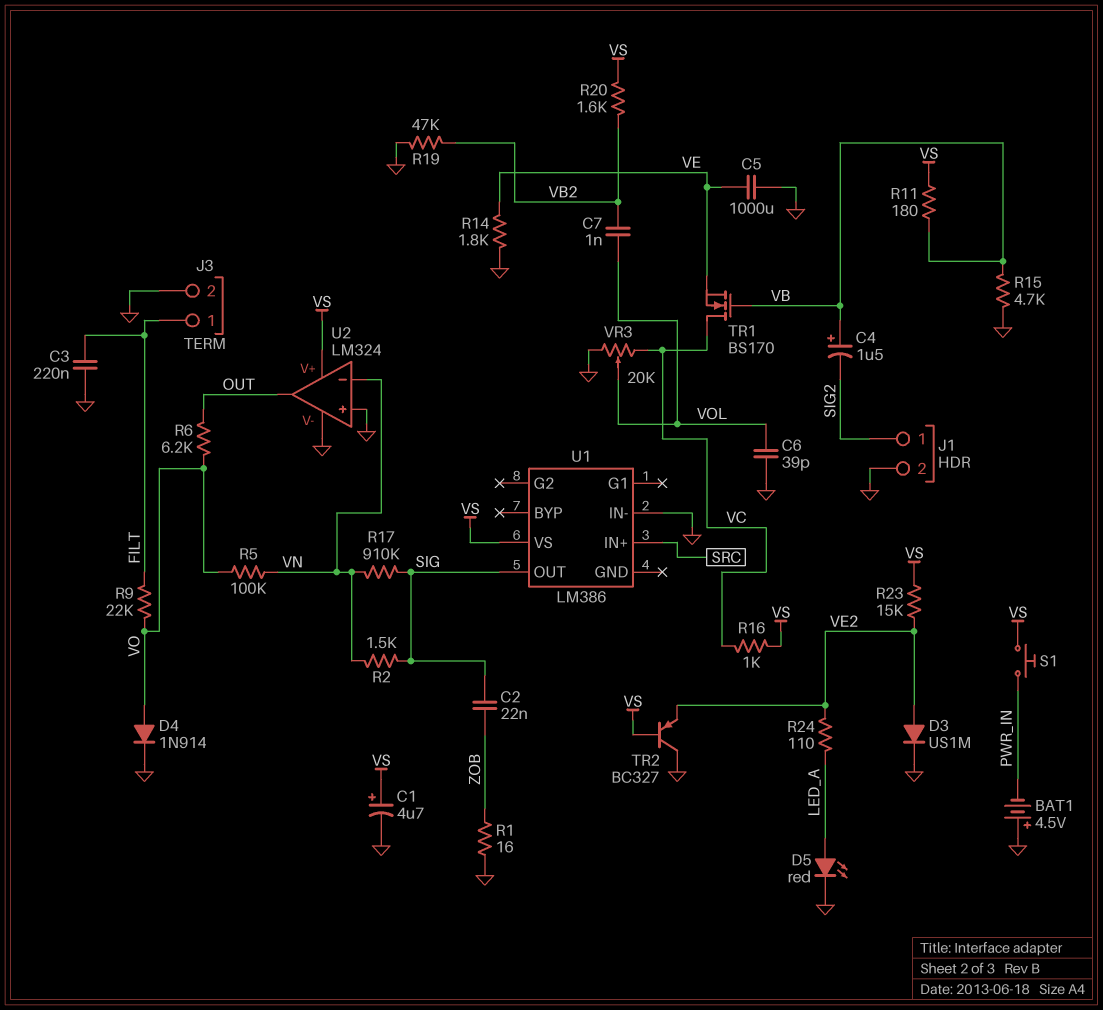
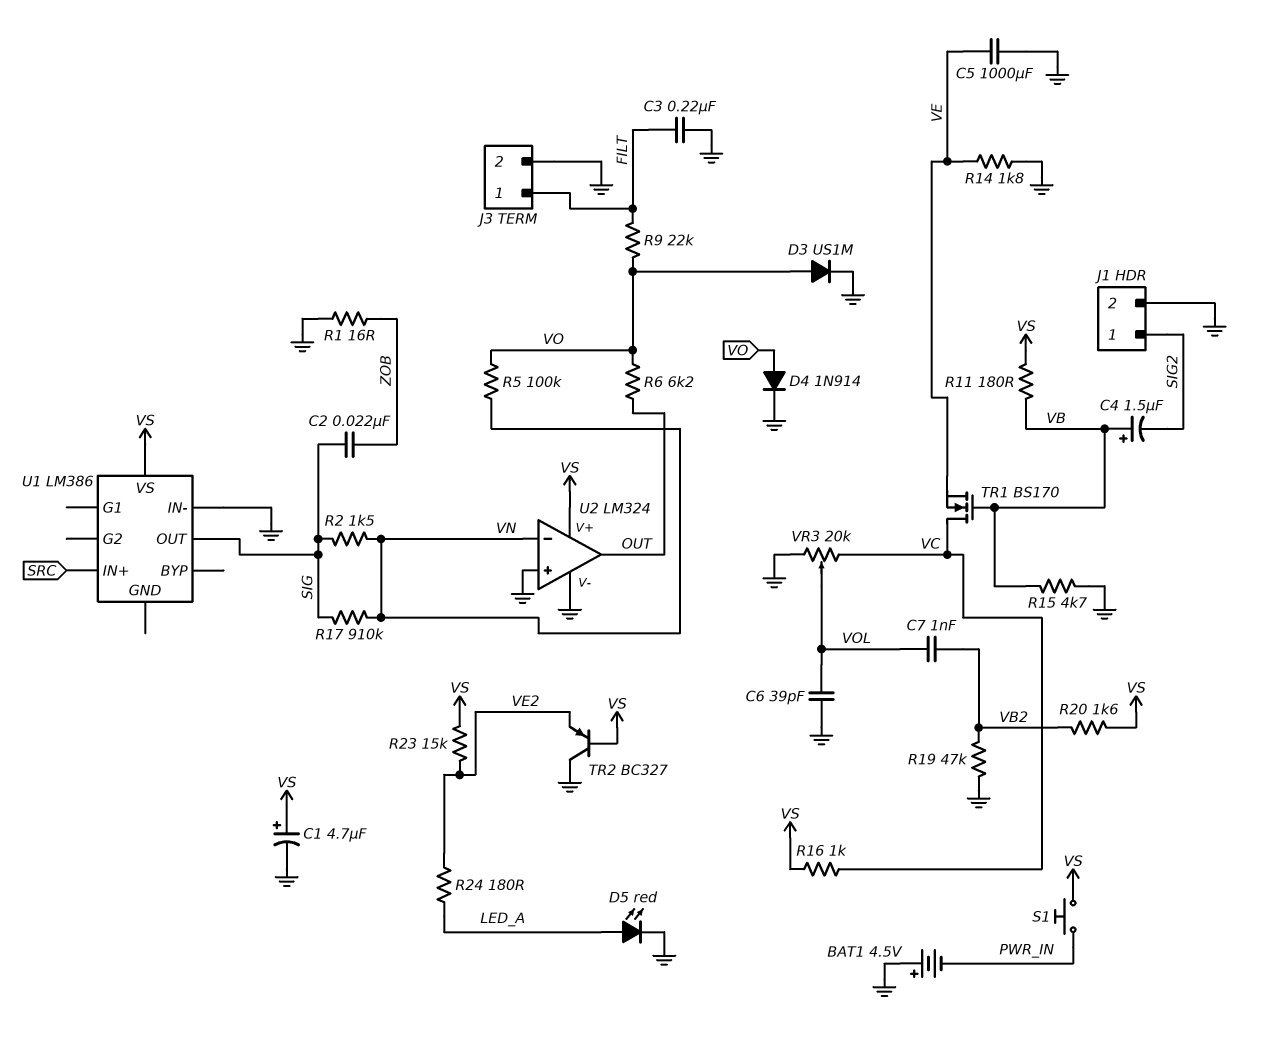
D3: diode US1M (A VE2, K GND) -> diode US1M (A VO, K GND)
R24: 110 (LED_A, VE2) -> 180 (LED_A, VE2)

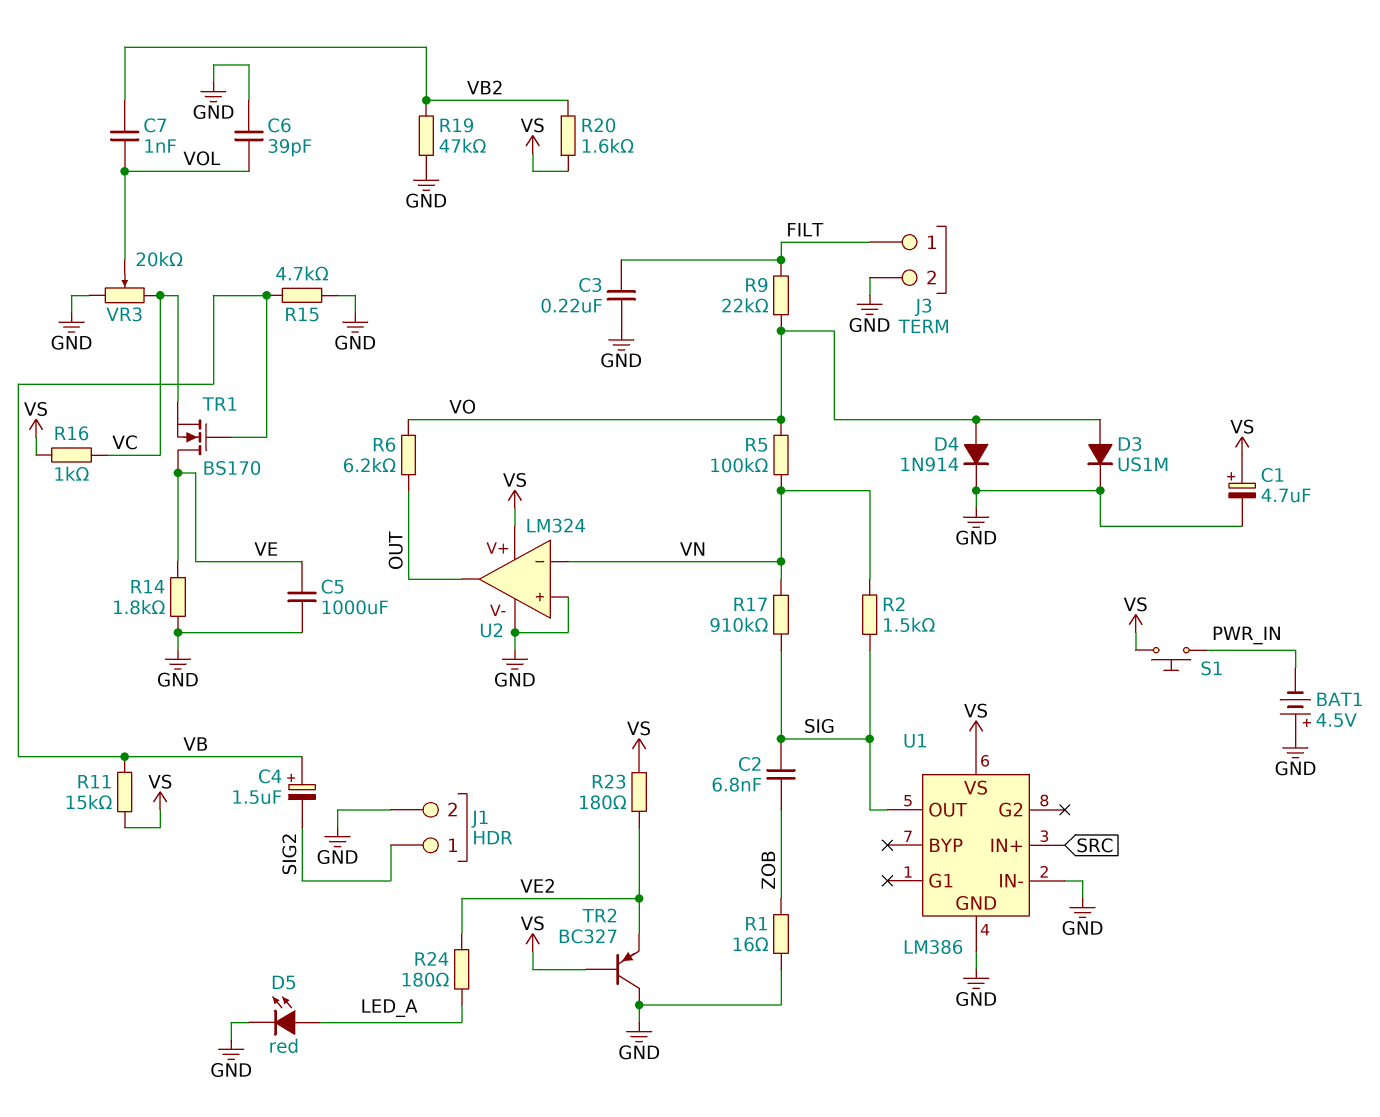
C2: 22nF (SIG, ZOB) -> 6.8nF (SIG, ZOB)
R11: 180 (VB, VS) -> 15k (VB, VS)
R23: 15k (VE2, VS) -> 180 (VE2, VS)
TR1: NMOS BS170 (G VB, D VC, S VE) -> NMOS BS170 (G VB, D VE, S VC)
U1 pin GND: none -> GND

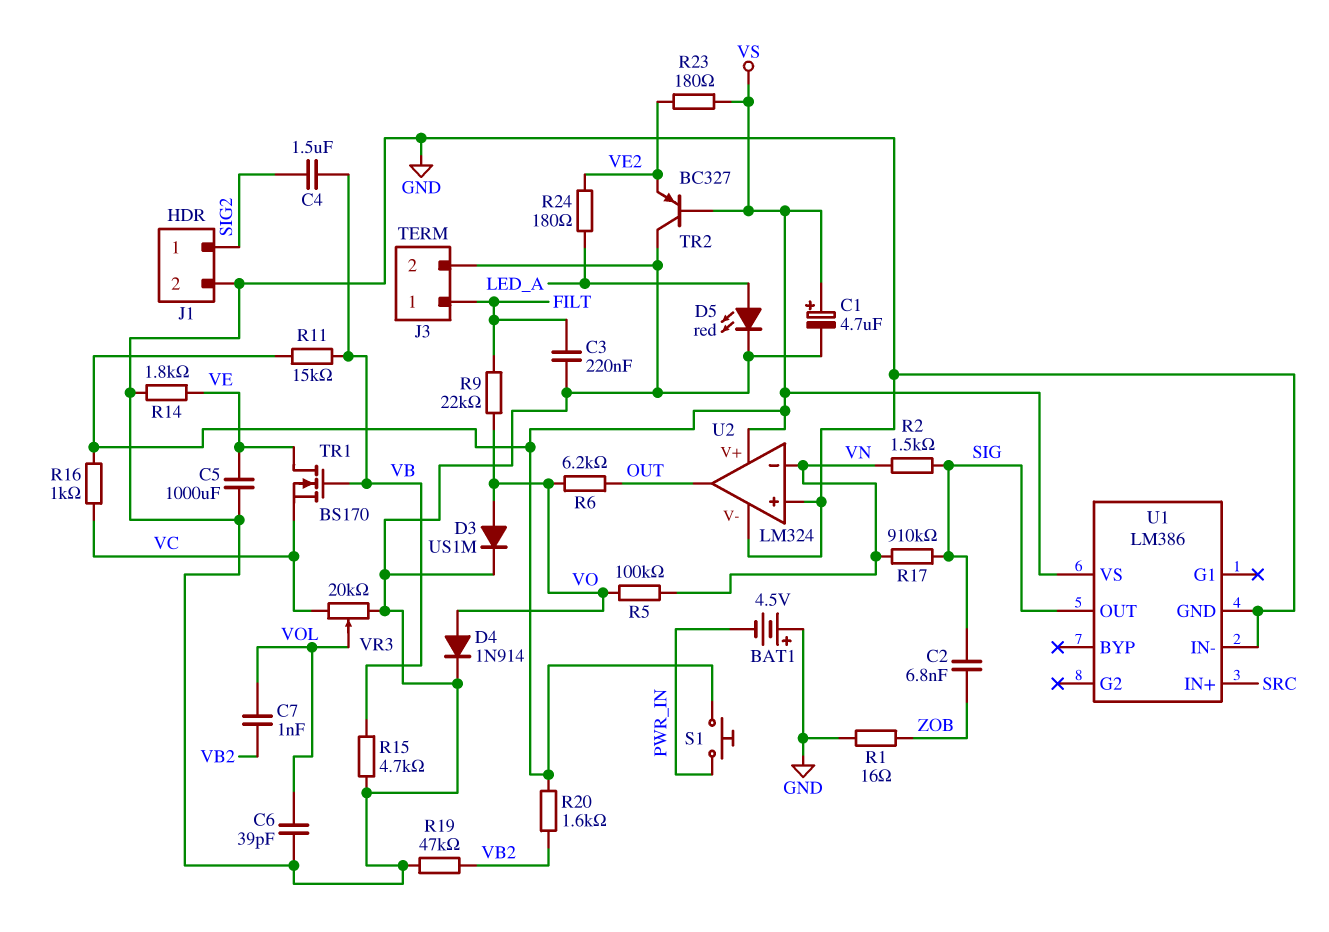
C4: 1.5uF (plus VB, minus SIG2) -> 1.5uF (SIG2, VB)

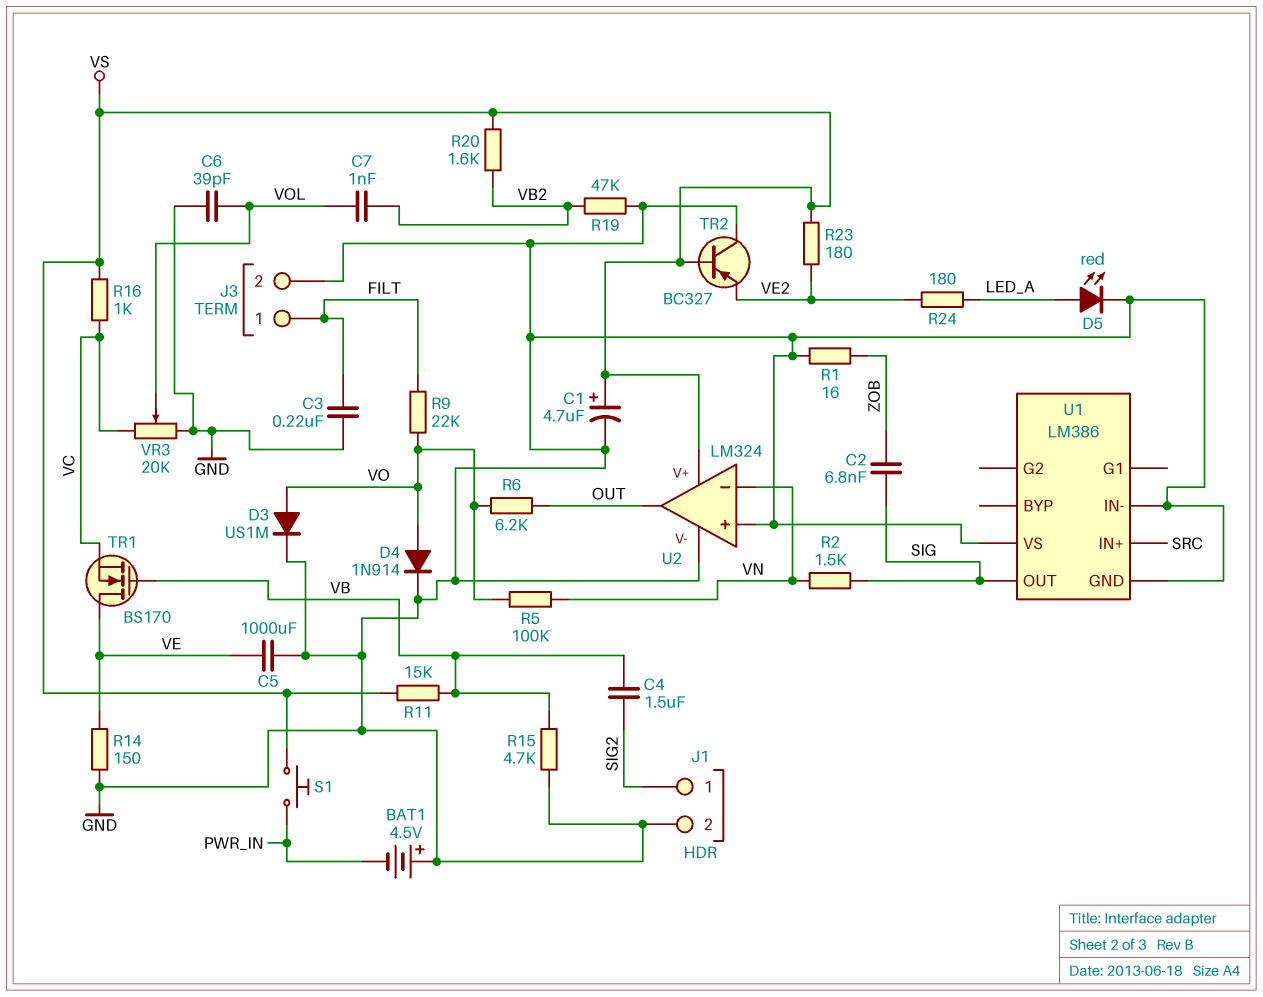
R14: 1.8k (GND, VE) -> 150 (GND, VE)
R17: 910k (SIG, VN) -> none
U1 pin VS: VS -> GND

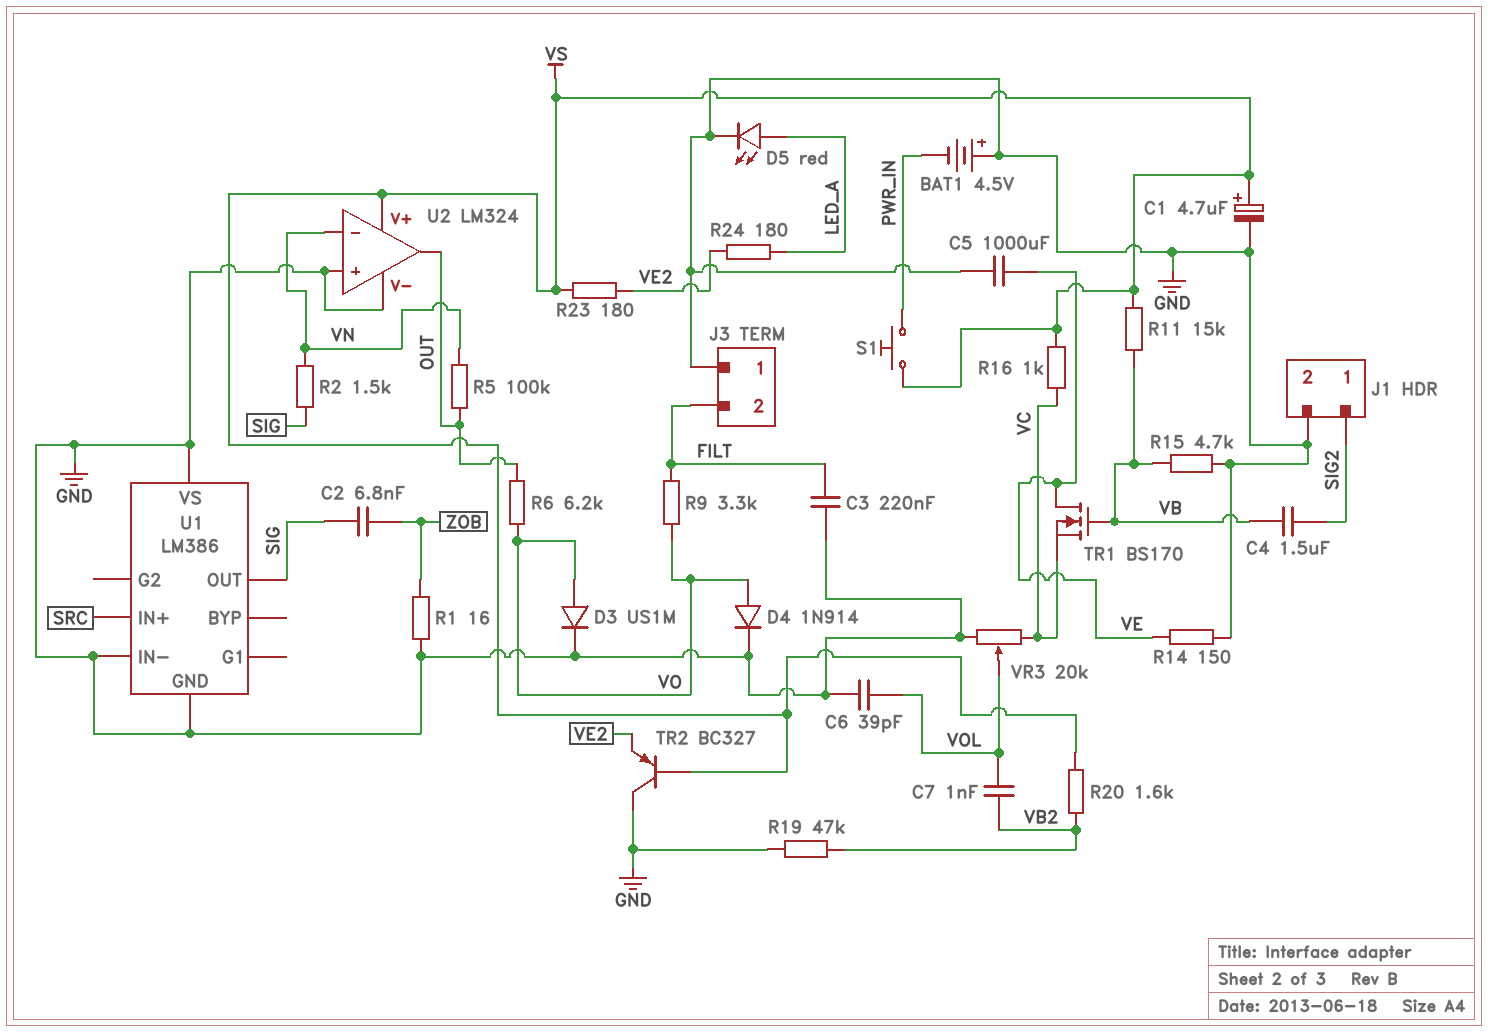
J3 pin 1: FILT -> GND
J3 pin 2: GND -> FILT
R5: 100k (VN, VO) -> 100k (OUT, VN)
R9: 22k (FILT, VO) -> 3.3k (FILT, VO)

